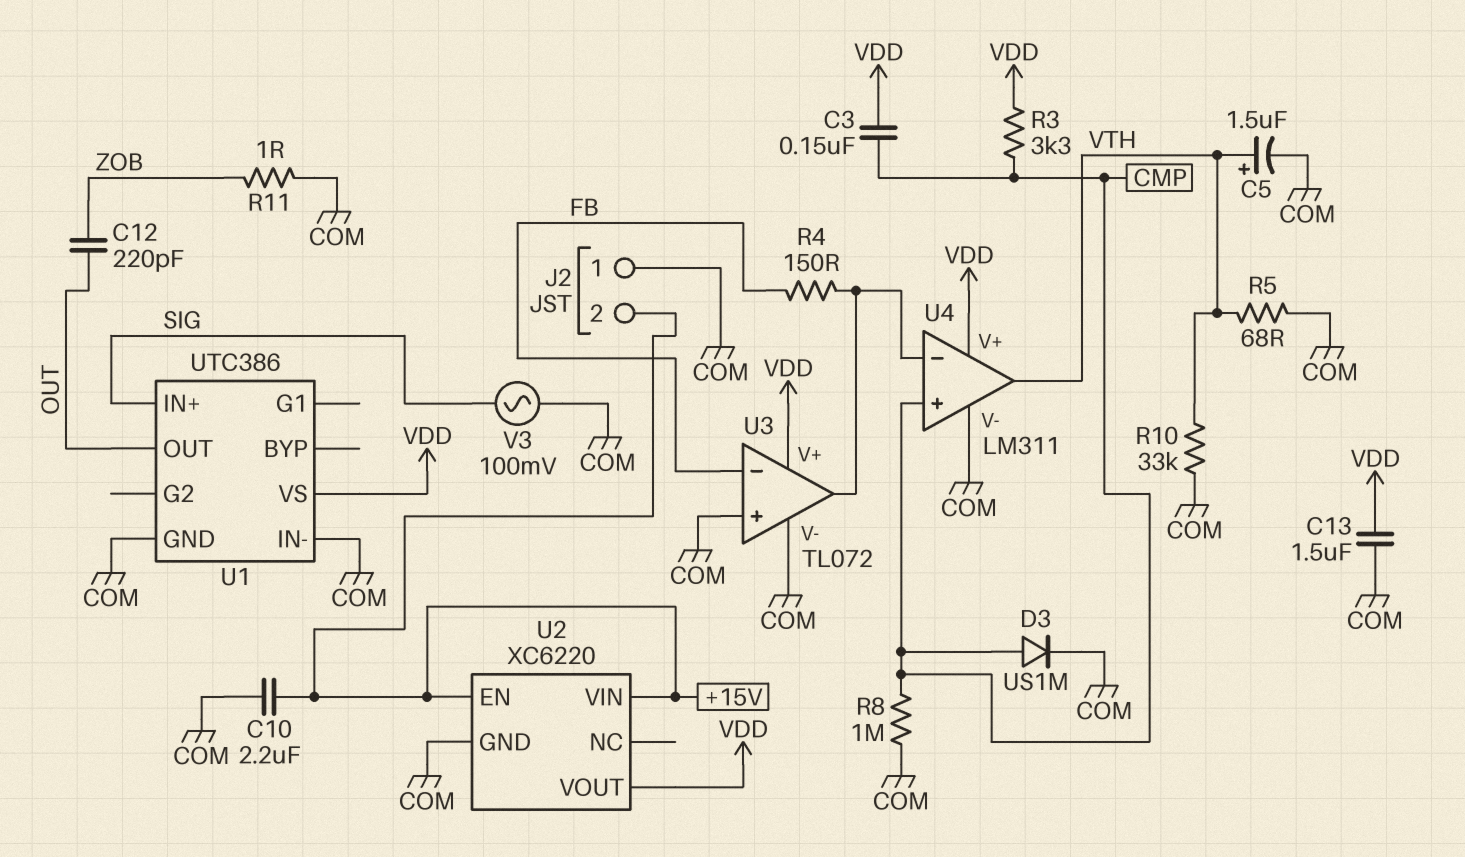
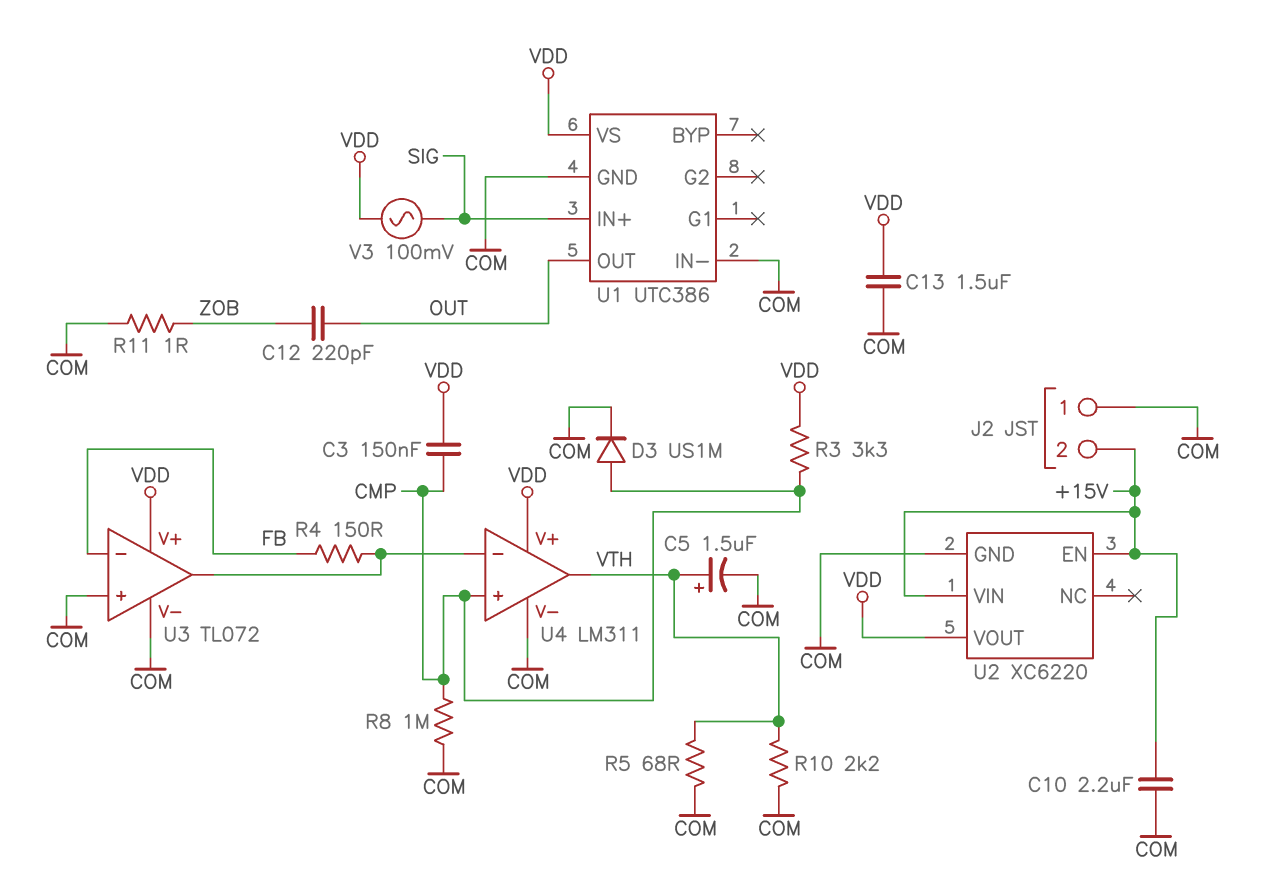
R10: 33k (COM, VTH) -> 2.2k (COM, VTH)
V3: AC 100mV (COM, SIG) -> AC 100mV (SIG, VDD)

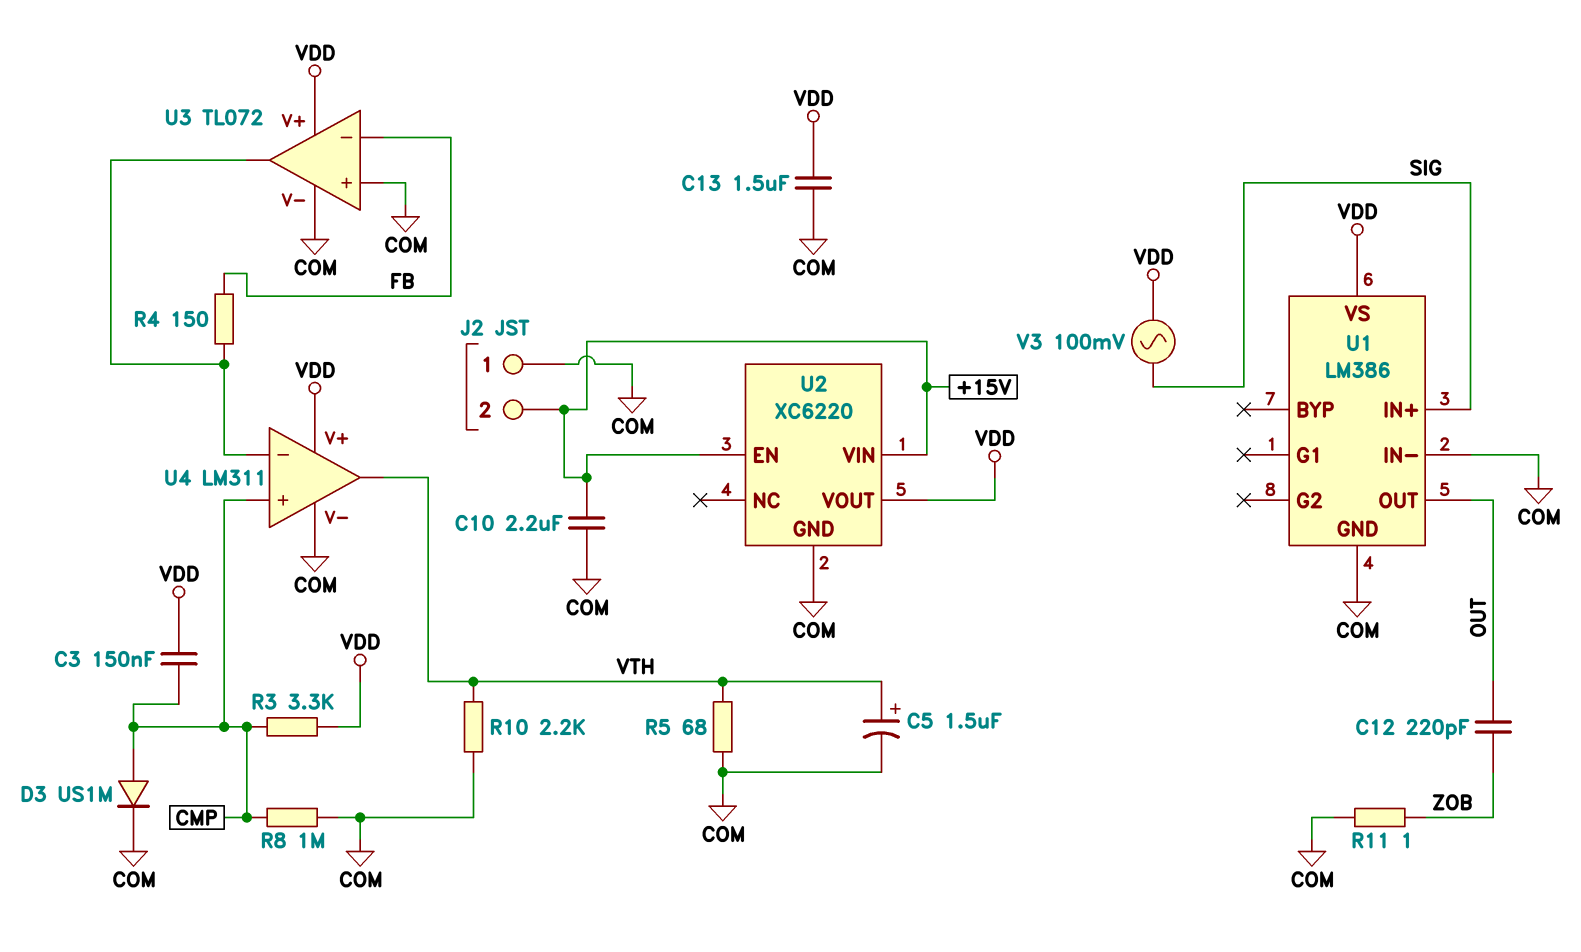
U1: UTC386 -> LM386

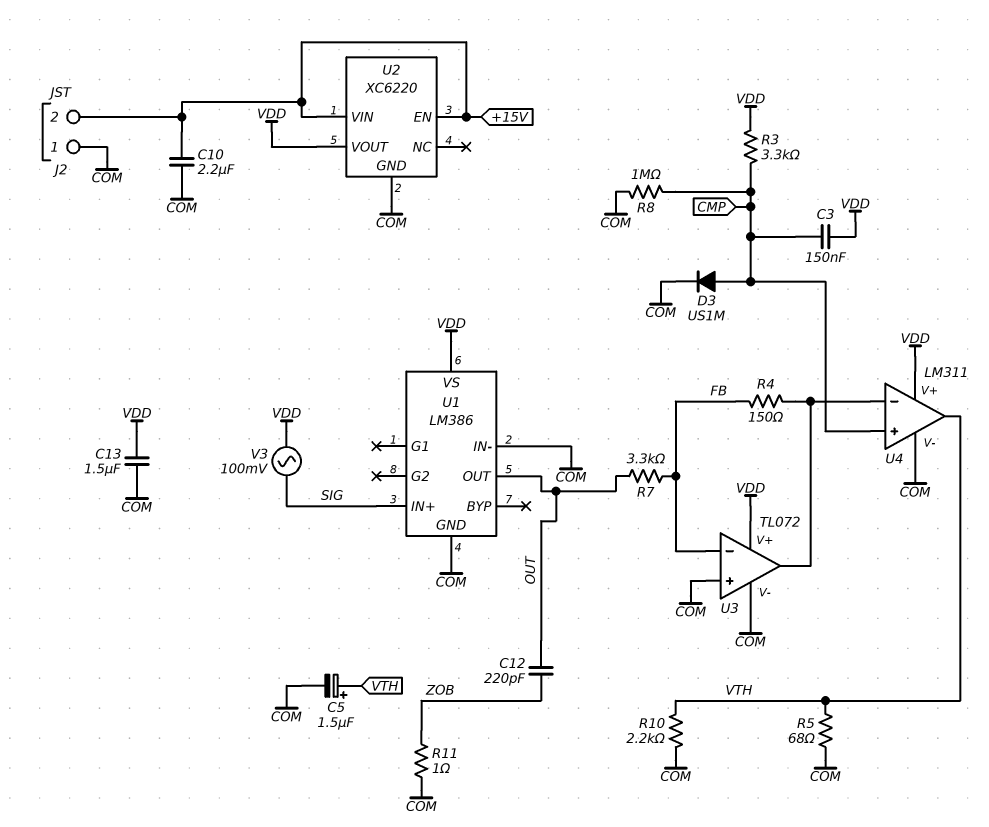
R7: none -> 3.3k (FB, OUT)

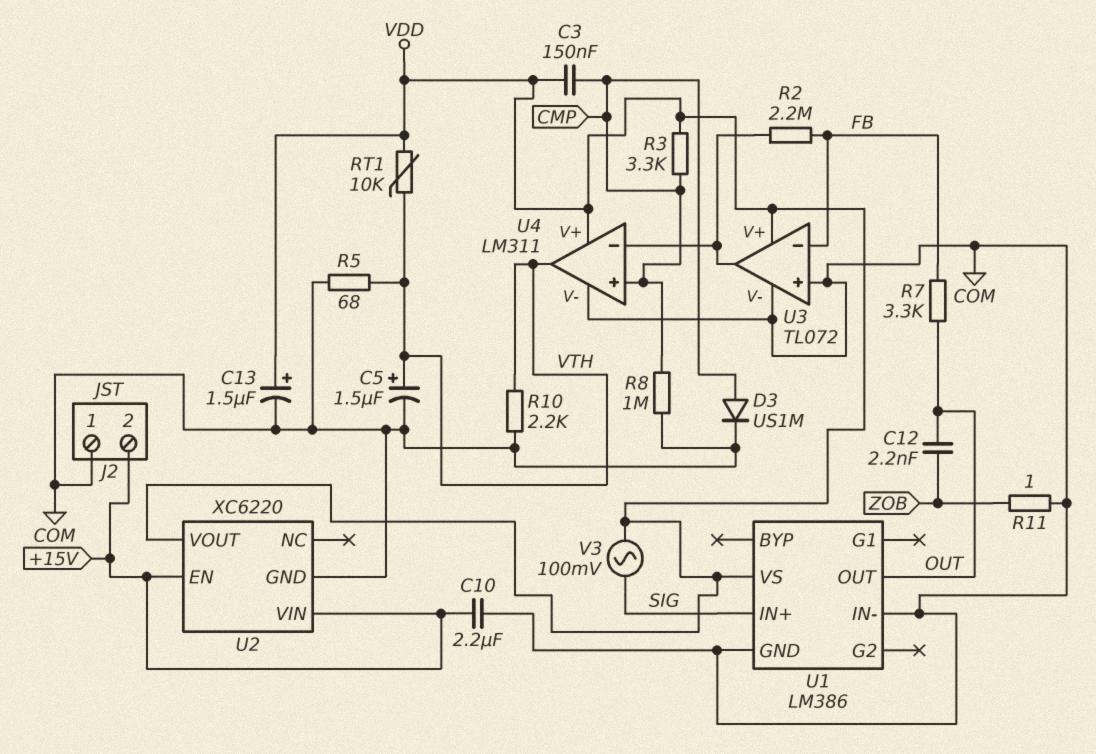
C12: 220pF (OUT, ZOB) -> 2.2nF (OUT, ZOB)
C13: 1.5uF (COM, VDD) -> 1.5uF (plus VDD, minus COM)
R2: none -> 2.2M (FB, U3/out)
R4: 150 (FB, U3/out) -> none
RT1: none -> 10k (VDD, VTH)

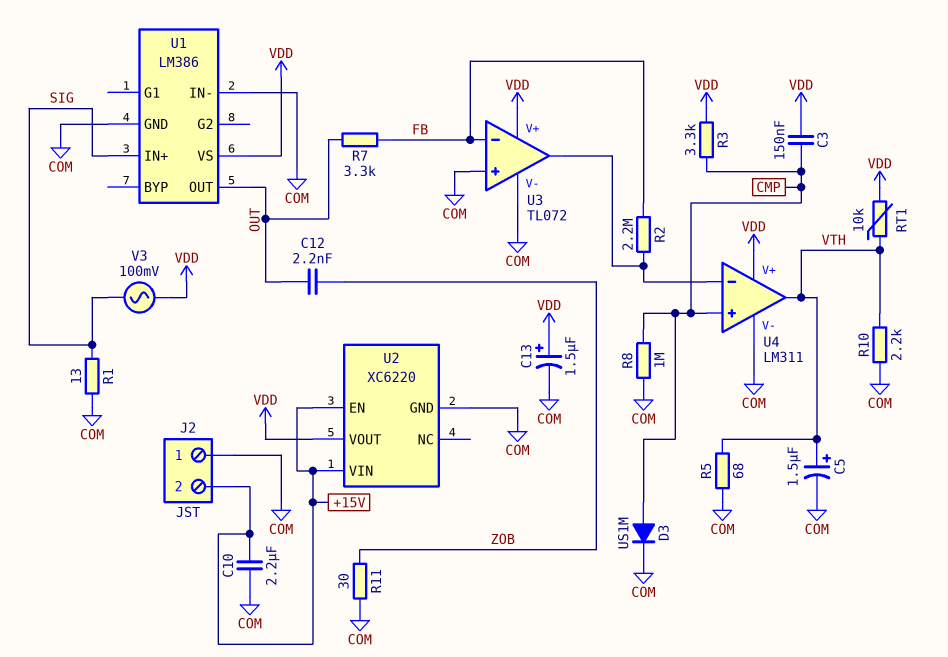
R1: none -> 13 (COM, SIG)
R11: 1 (COM, ZOB) -> 30 (COM, ZOB)

